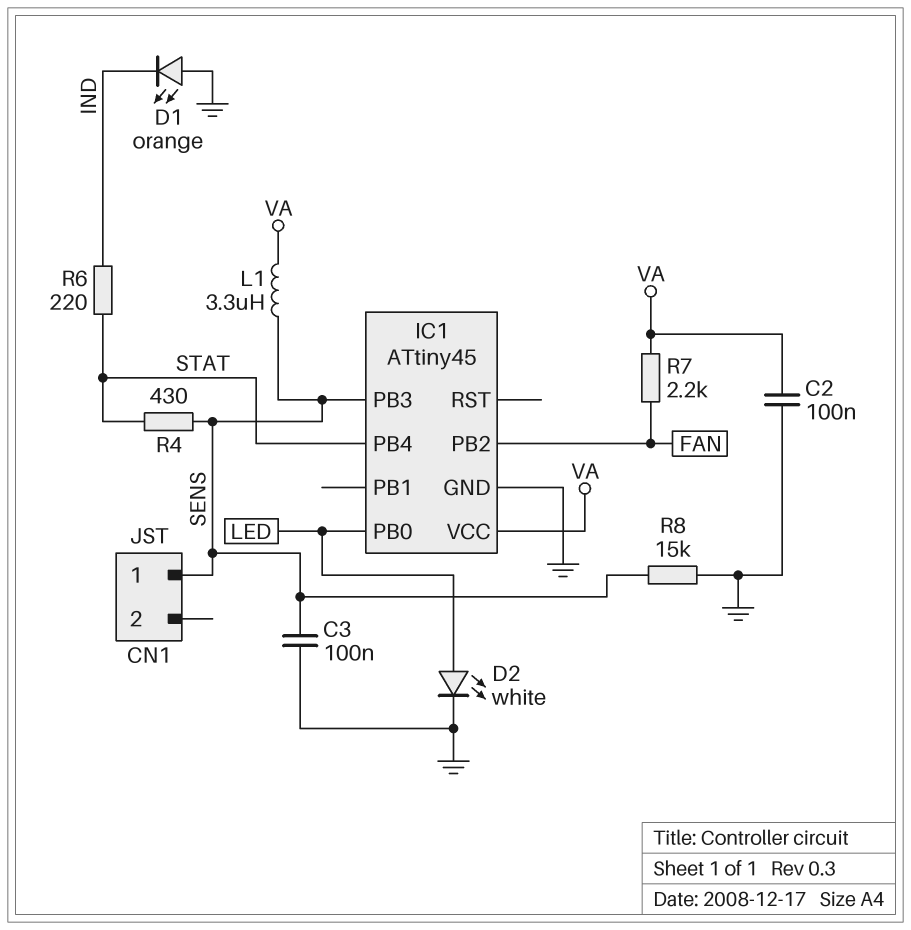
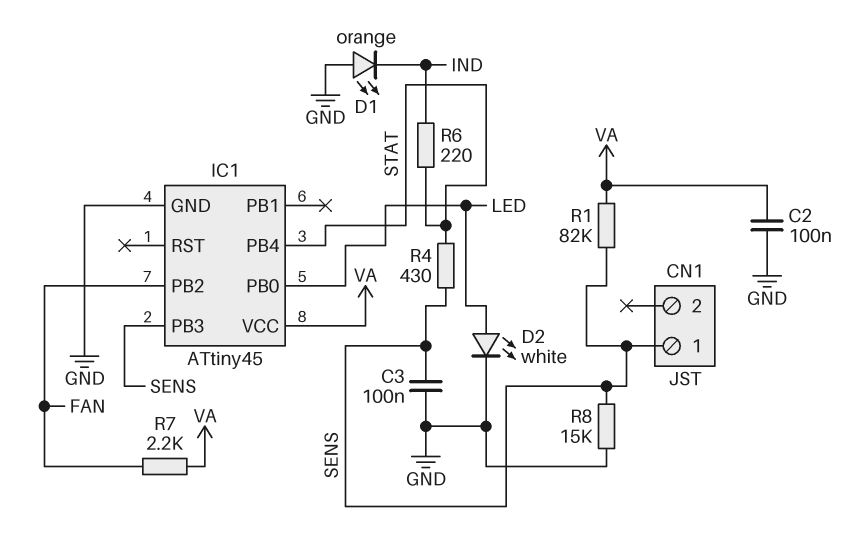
L1: 3.3uH (SENS, VA) -> none
R1: none -> 82k (SENS, VA)

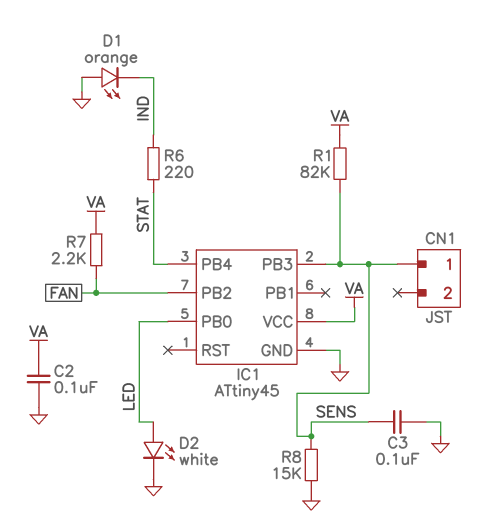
R4: 430 (SENS, STAT) -> none

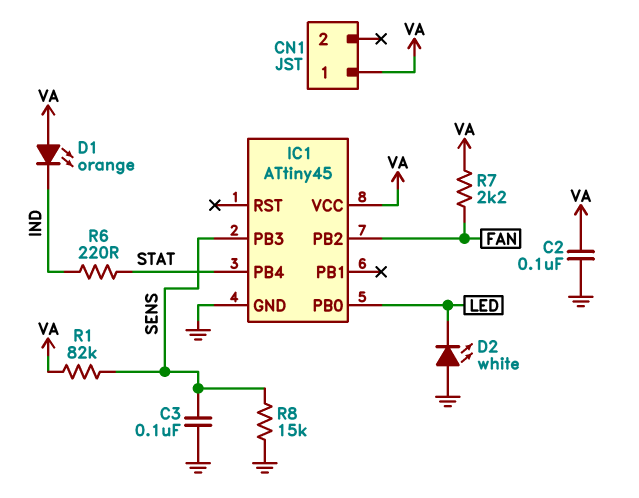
CN1 pin 1: SENS -> VA
D1: LED orange (A GND, K IND) -> LED orange (A VA, K IND)
D2: LED white (A LED, K GND) -> LED white (A GND, K LED)

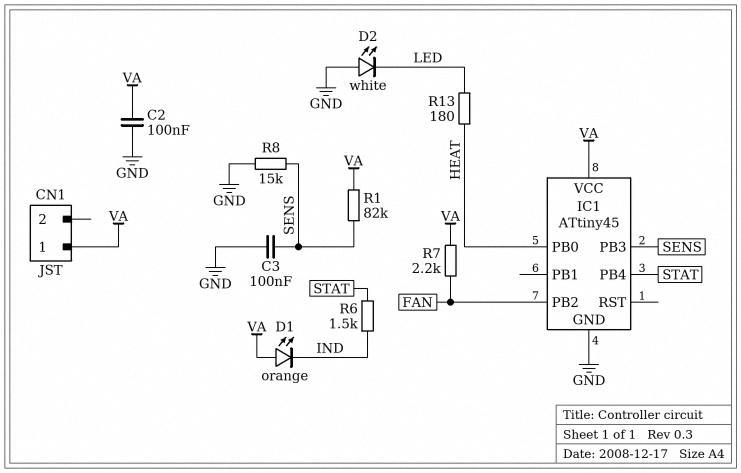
IC1 pin PB0: LED -> HEAT
R6: 220 (IND, STAT) -> 1.5k (IND, STAT)
R13: none -> 180 (HEAT, LED)

